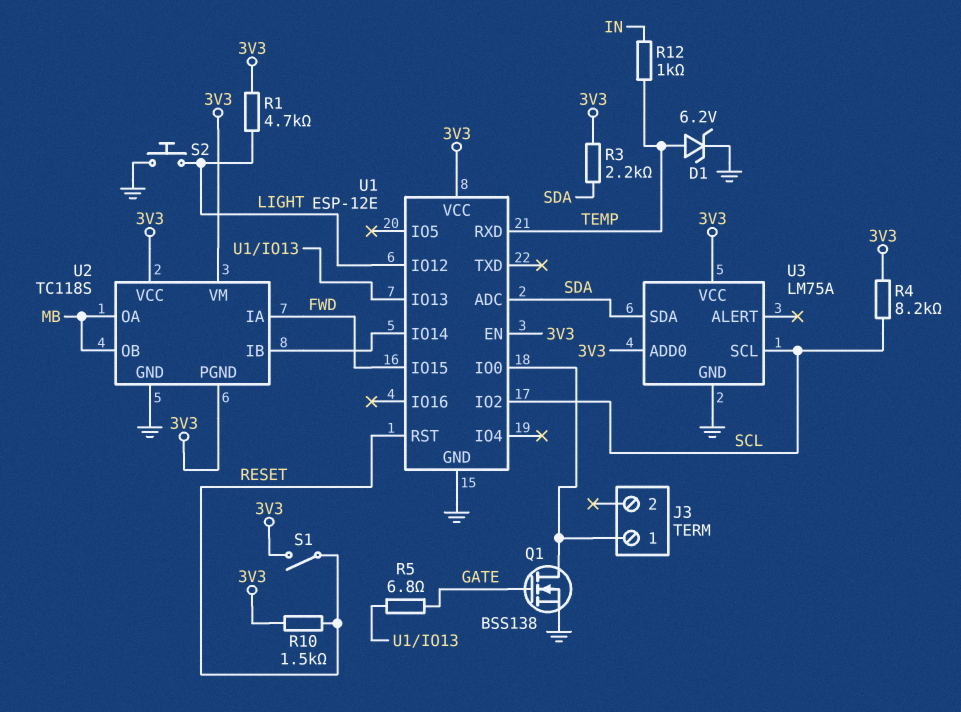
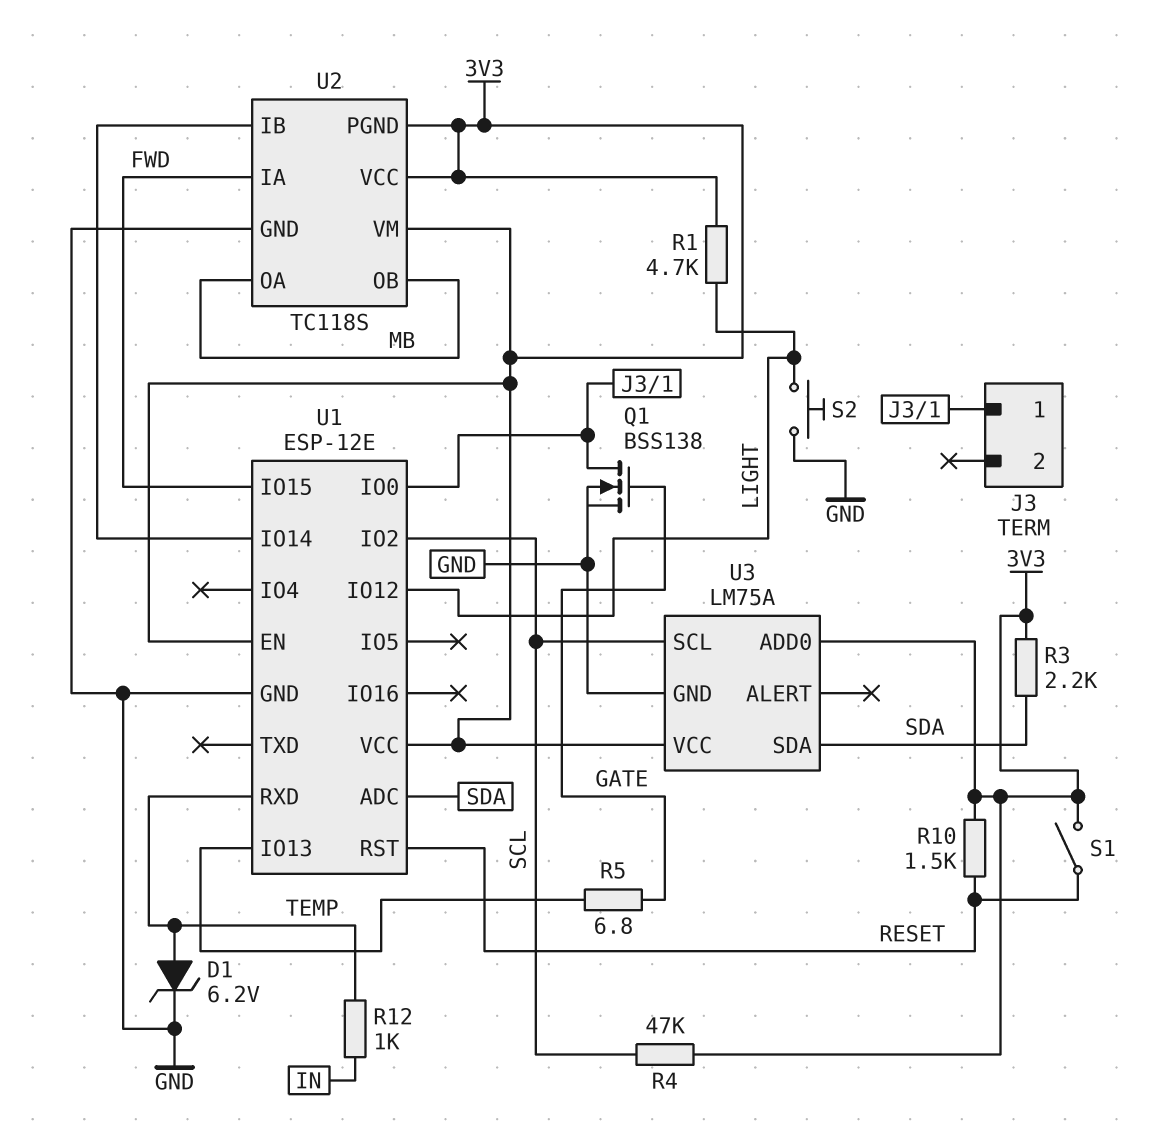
R4: 8.2k (3V3, SCL) -> 47k (3V3, SCL)

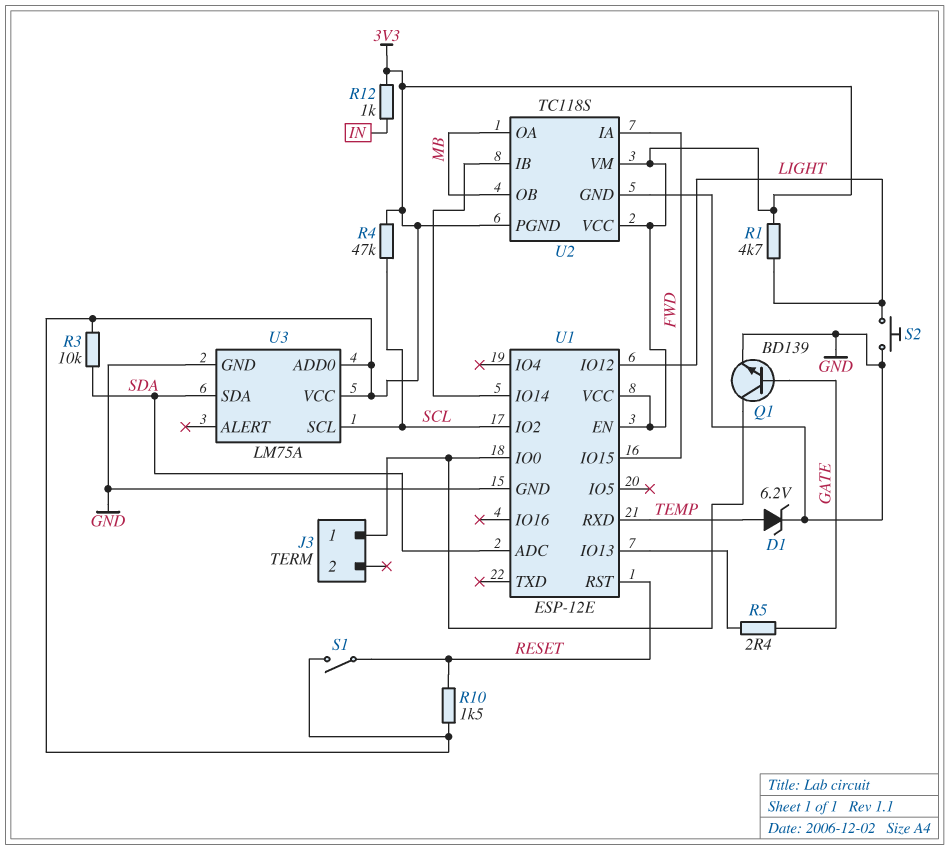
Q1: NMOS BSS138 (G GATE, D J3/1, S GND) -> NPN BD139 (B GATE, C J3/1, E GND)
R3: 2.2k (3V3, SDA) -> 10k (3V3, SDA)
R5: 6.8 (GATE, U1/IO13) -> 2.4 (GATE, U1/IO13)
R12: 1k (IN, TEMP) -> 1k (3V3, IN)

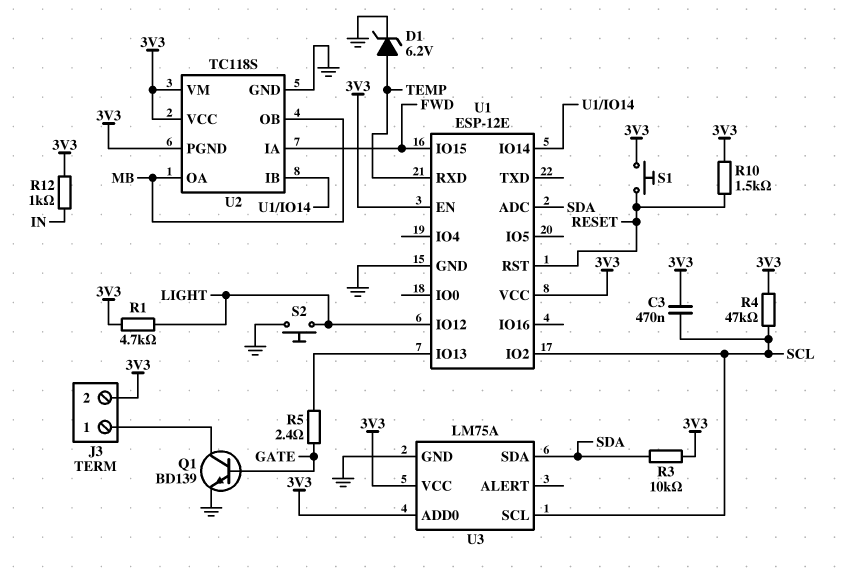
C3: none -> 470nF (3V3, SCL)
J3 pin 2: none -> 3V3
S1: switch (3V3, RESET) -> button (3V3, RESET)
U1 pin IO0: J3/1 -> none

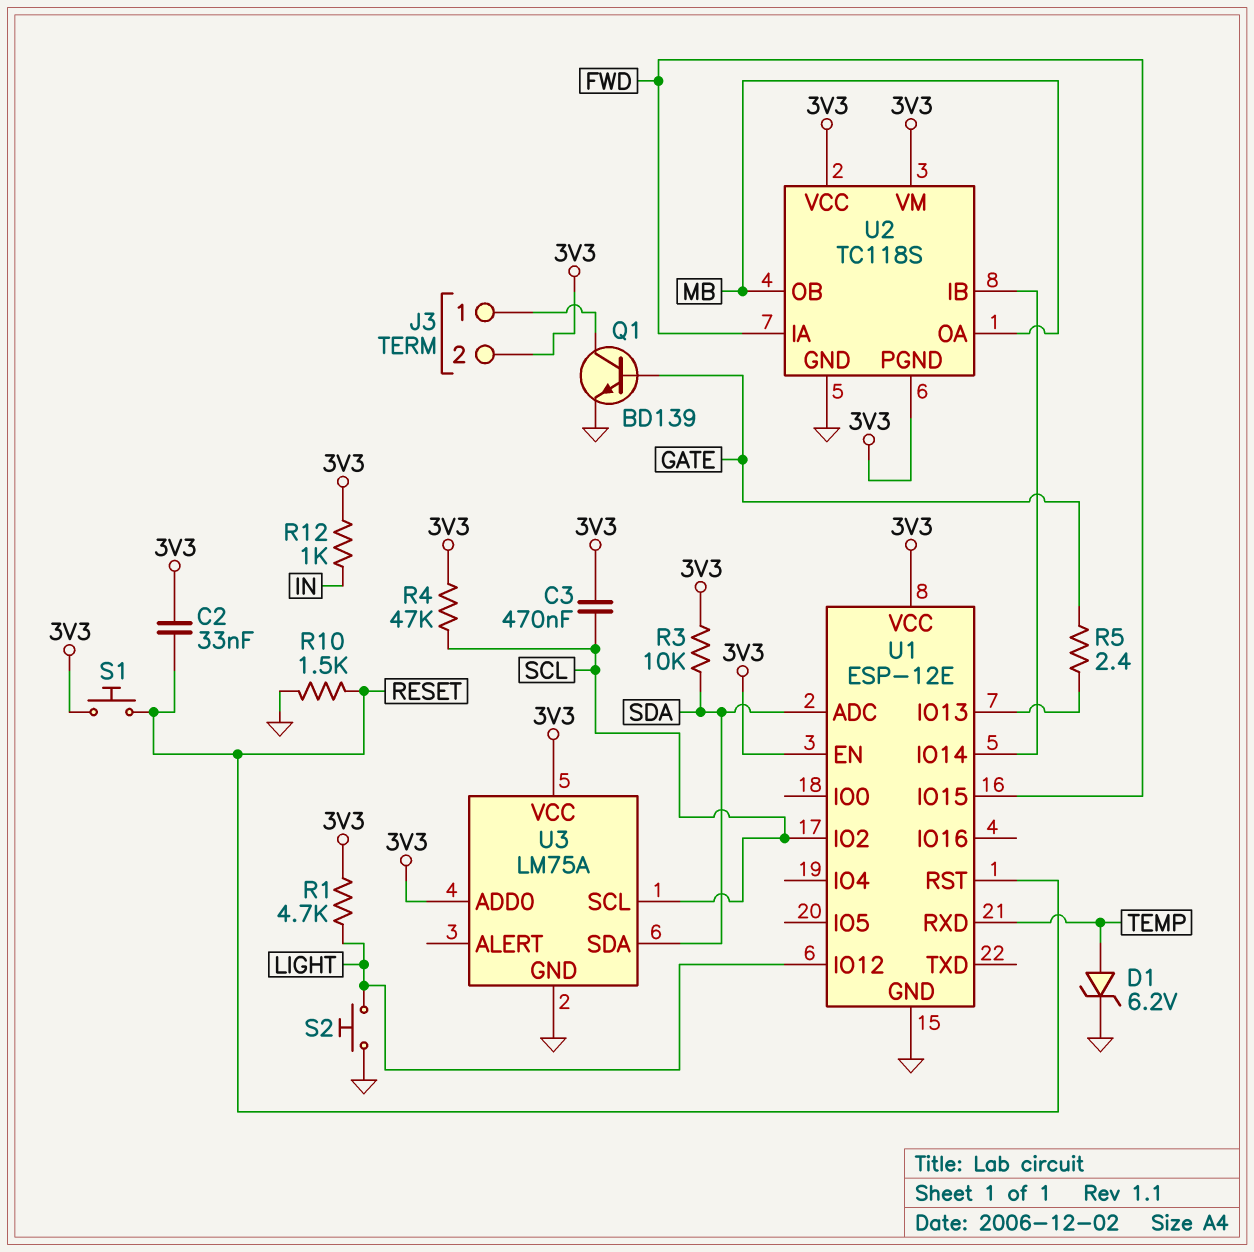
C2: none -> 33nF (3V3, RESET)
R10: 1.5k (3V3, RESET) -> 1.5k (GND, RESET)

